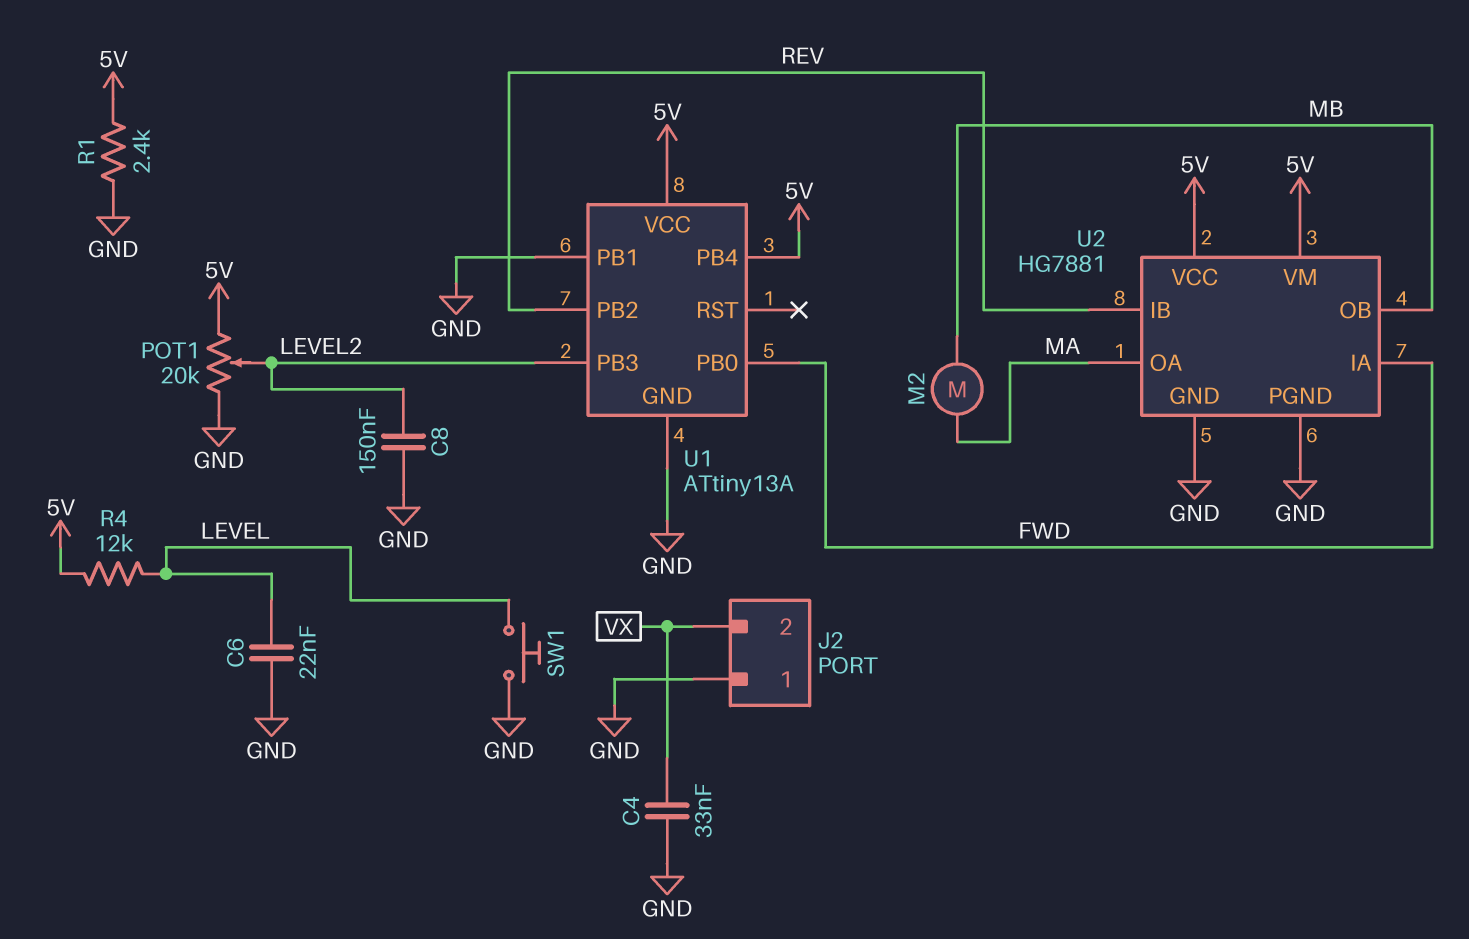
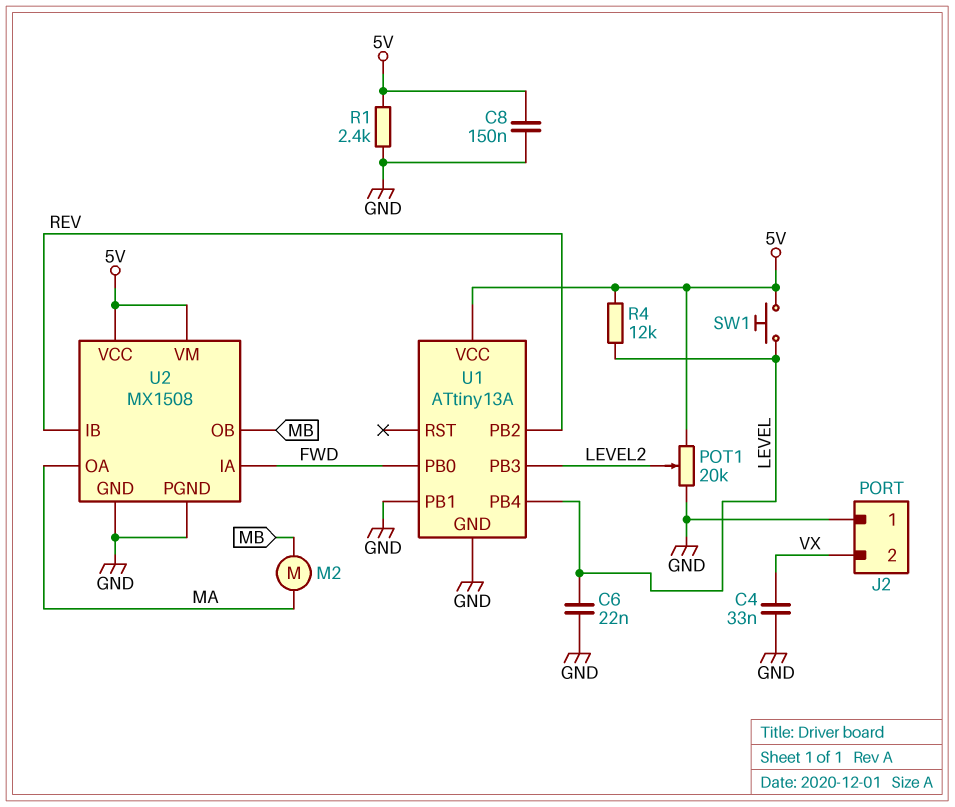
C8: 150nF (GND, LEVEL2) -> 150nF (5V, GND)
SW1: button (GND, LEVEL) -> button (5V, LEVEL)
U1 pin PB4: 5V -> LEVEL
U2: HG7881 -> MX1508

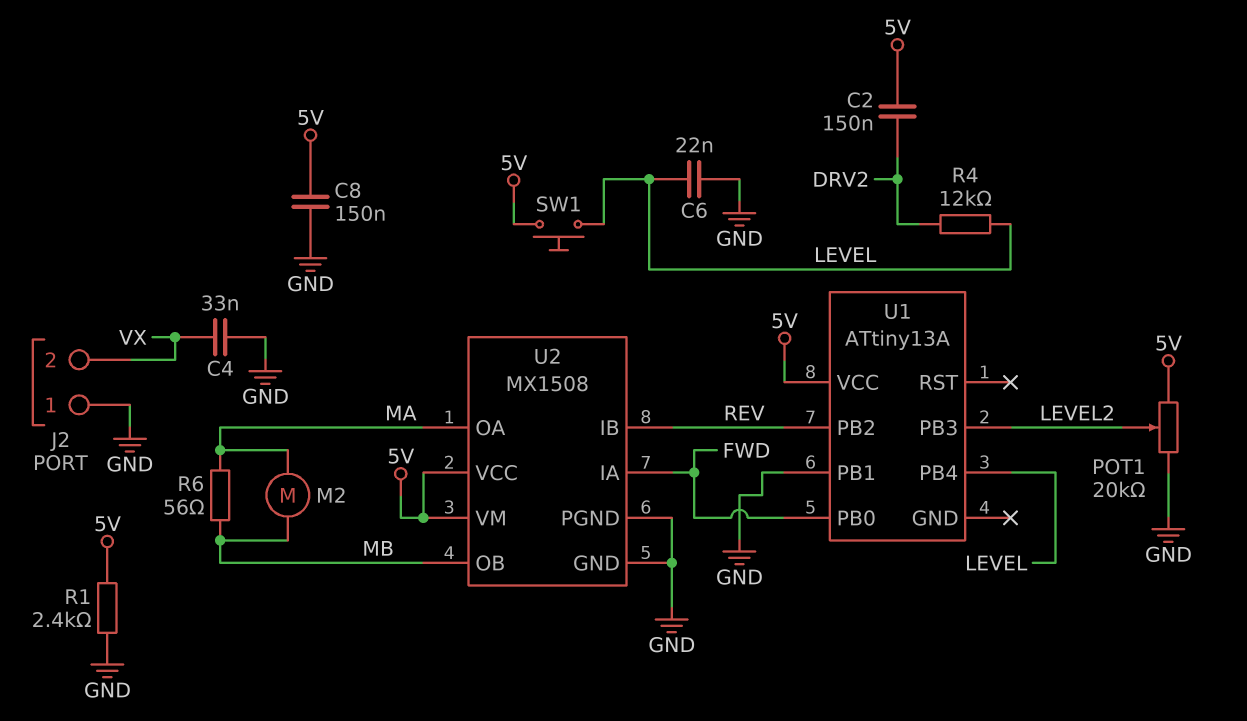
C2: none -> 150nF (5V, DRV2)
R4: 12k (5V, LEVEL) -> 12k (DRV2, LEVEL)
R6: none -> 56 (MA, MB)
U1 pin GND: GND -> none

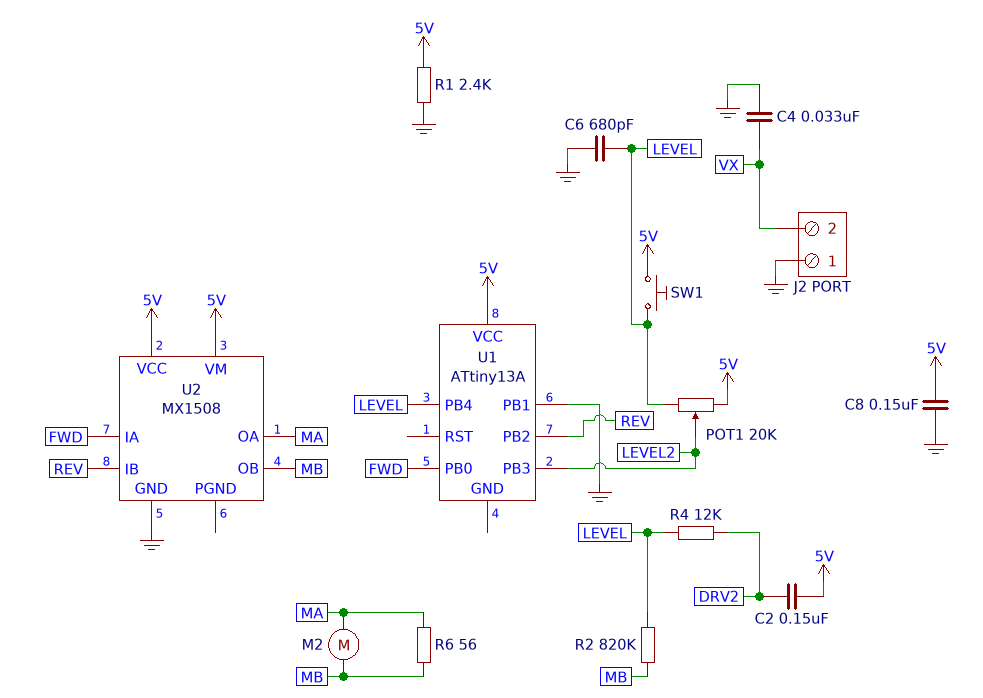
C6: 22nF (GND, LEVEL) -> 680pF (GND, LEVEL)
POT1: 20k (5V, GND, wiper LEVEL2) -> 20k (5V, LEVEL, wiper LEVEL2)
R2: none -> 820k (LEVEL, MB)
U2 pin PGND: GND -> none

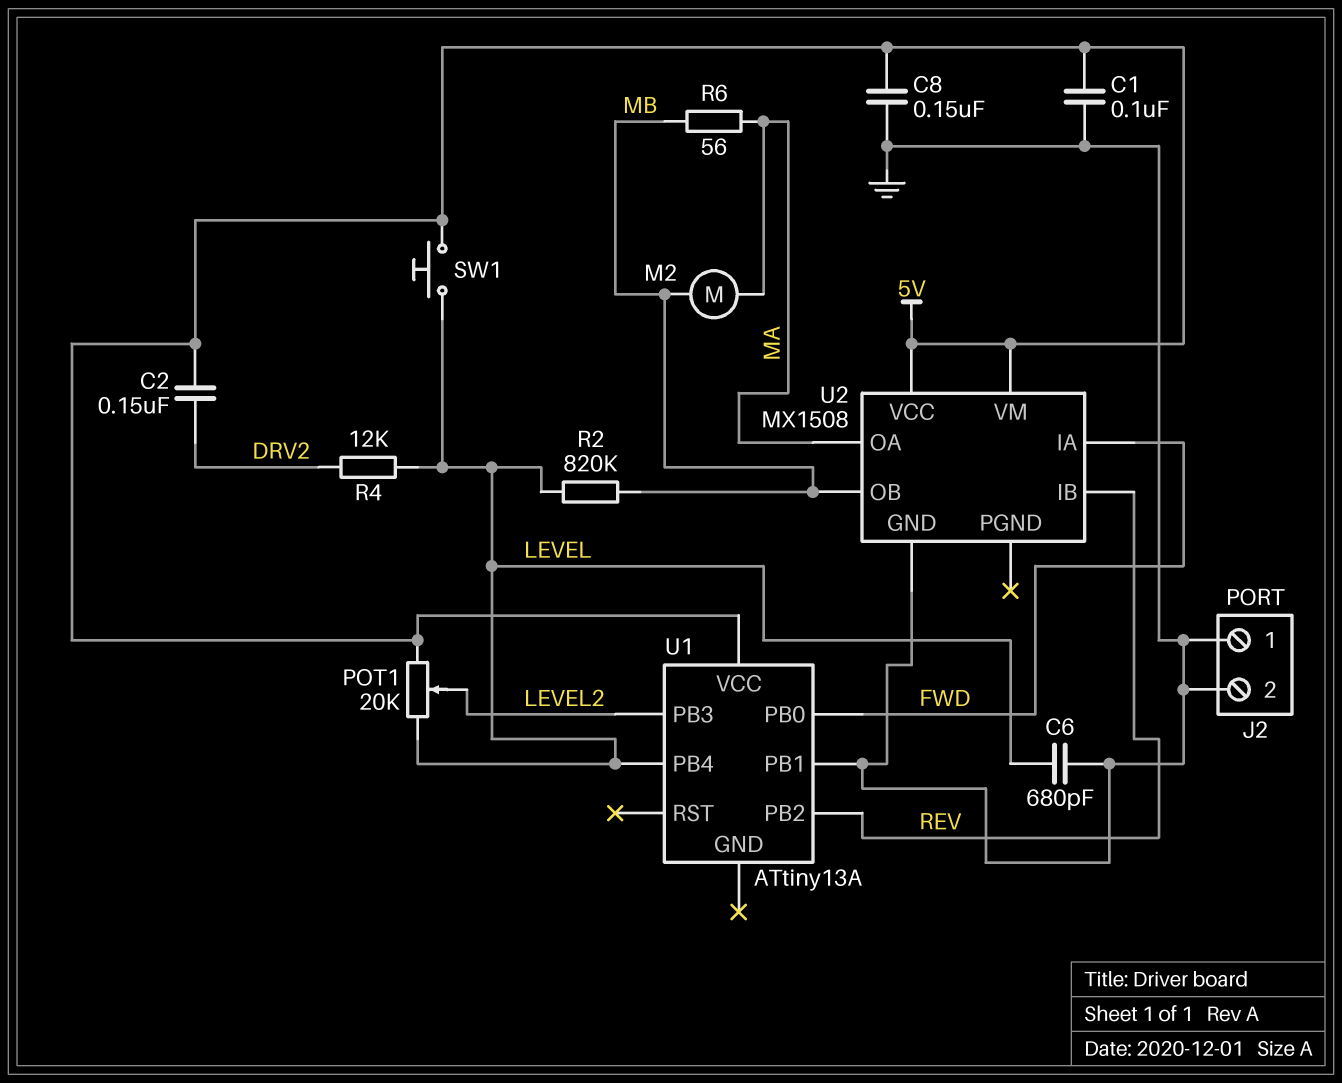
C1: none -> 100nF (5V, GND)
C4: 33nF (GND, VX) -> none
J2 pin 2: VX -> GND
R1: 2.4k (5V, GND) -> none

